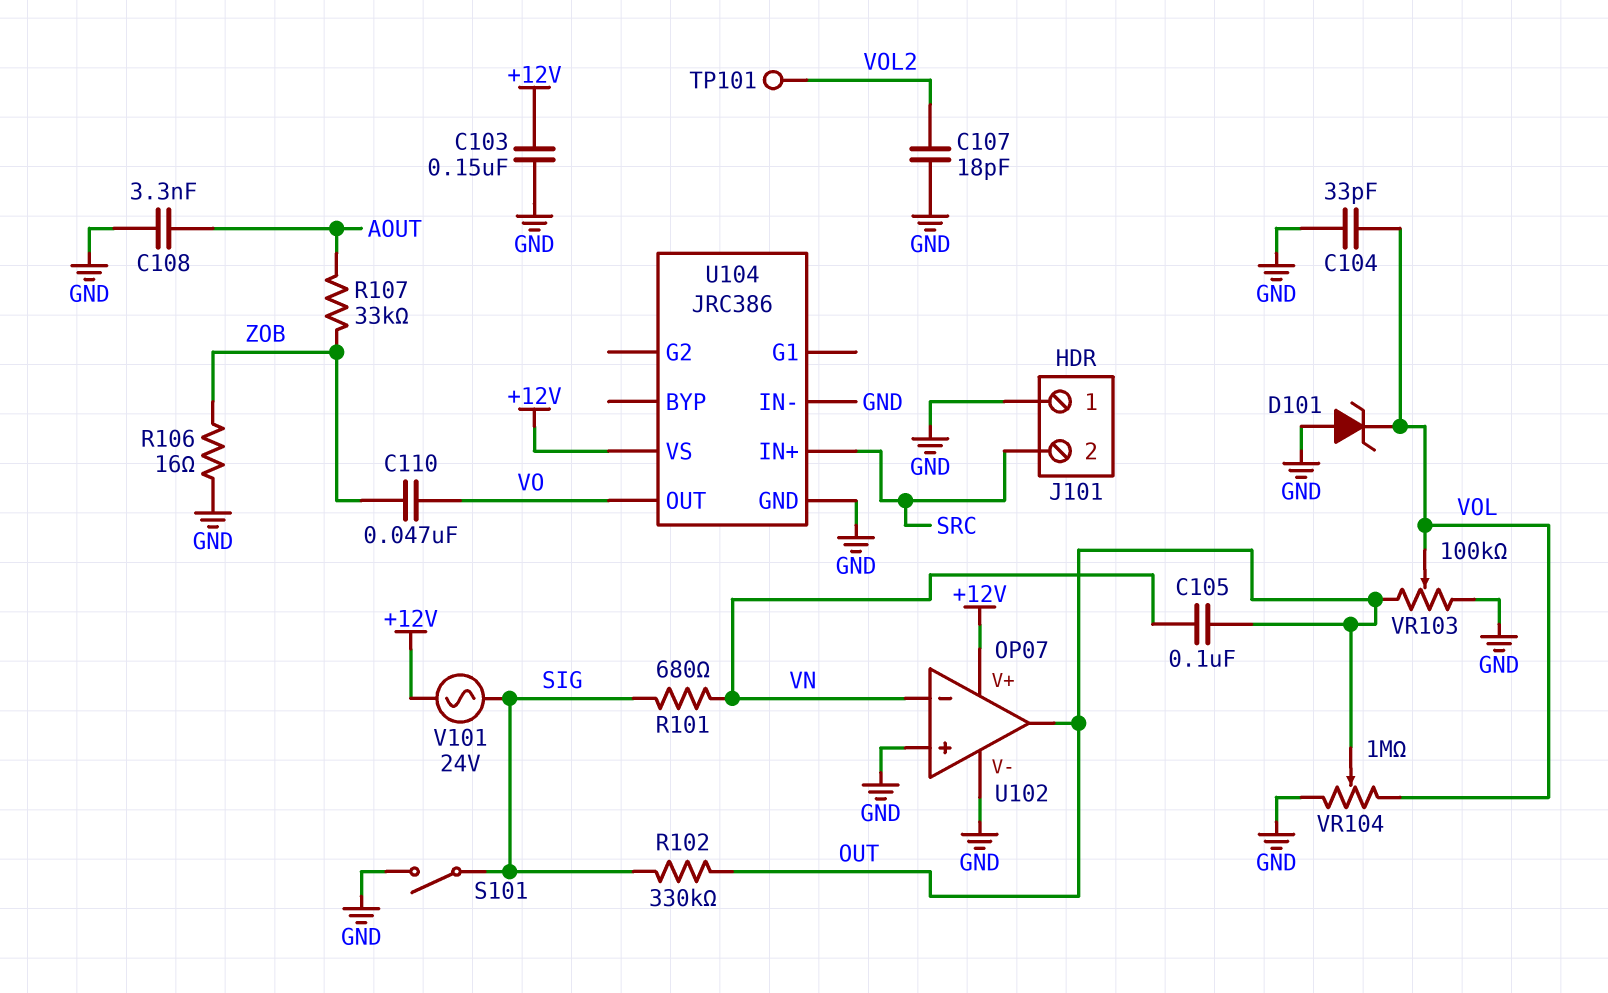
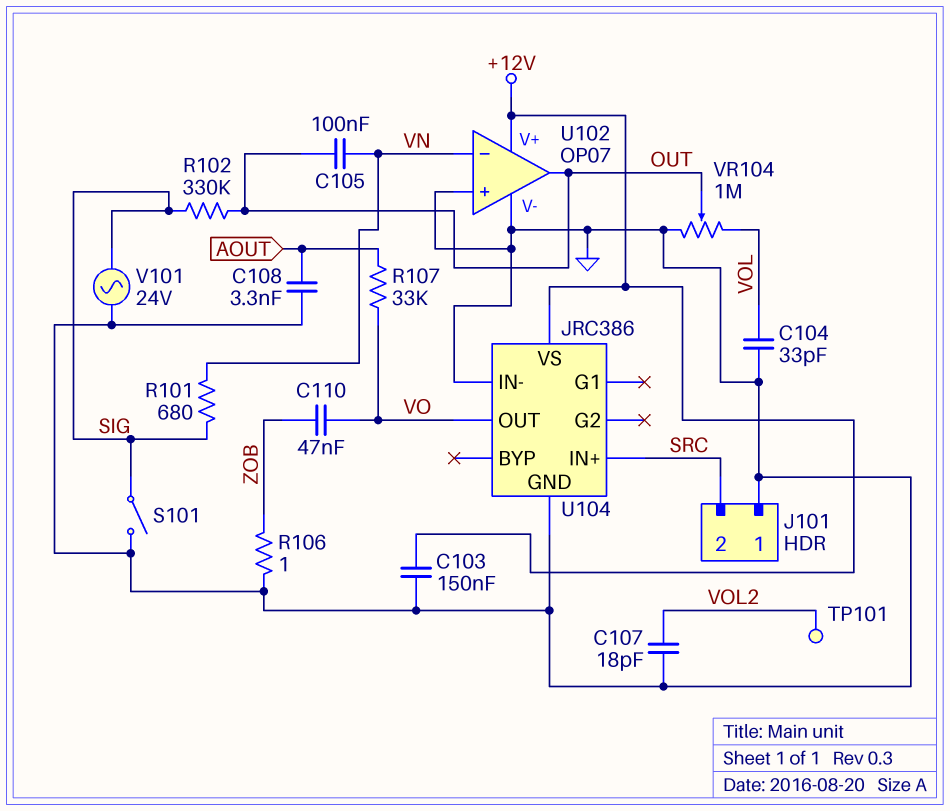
D101: zener (A GND, K VOL) -> none
R106: 16 (GND, ZOB) -> 1 (GND, ZOB)
R107: 33k (AOUT, ZOB) -> 33k (AOUT, VO)
V101: AC 24V (+12V, SIG) -> AC 24V (GND, SIG)
VR103: 100k (GND, OUT, wiper VOL) -> none

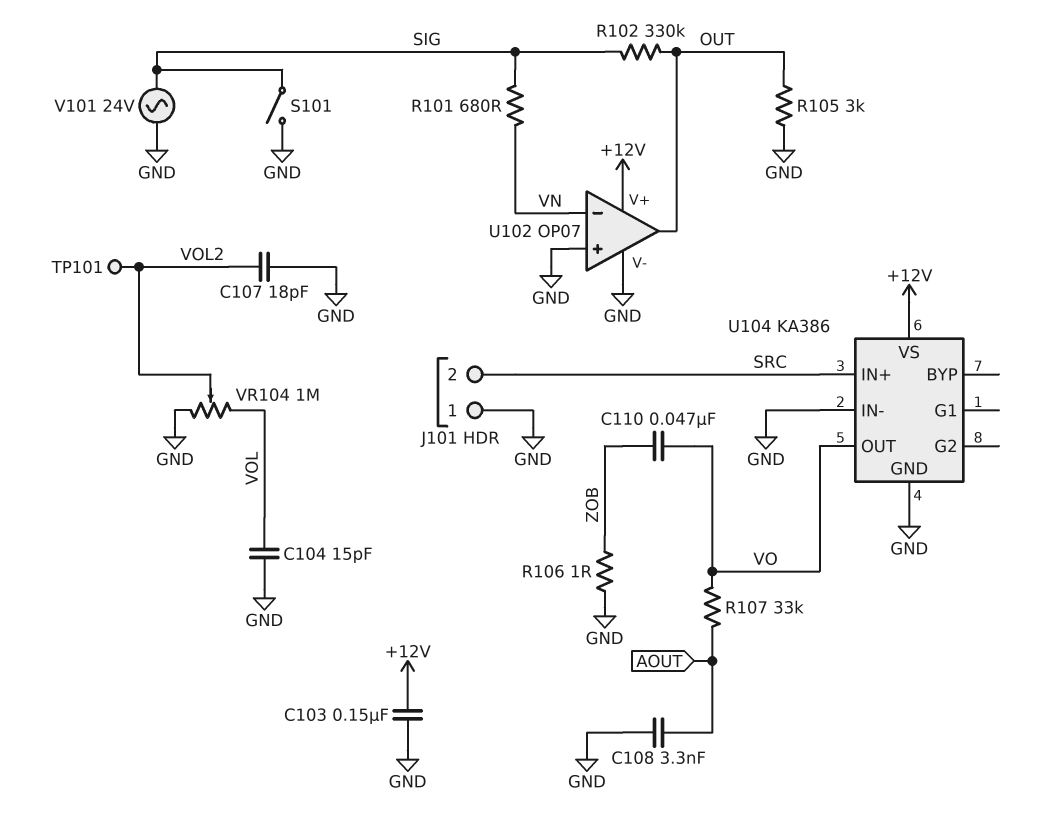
C104: 33pF (GND, VOL) -> 15pF (GND, VOL)
C105: 100nF (OUT, VN) -> none
R105: none -> 3k (GND, OUT)
U104: JRC386 -> KA386
VR104: 1M (GND, VOL, wiper OUT) -> 1M (GND, VOL, wiper VOL2)

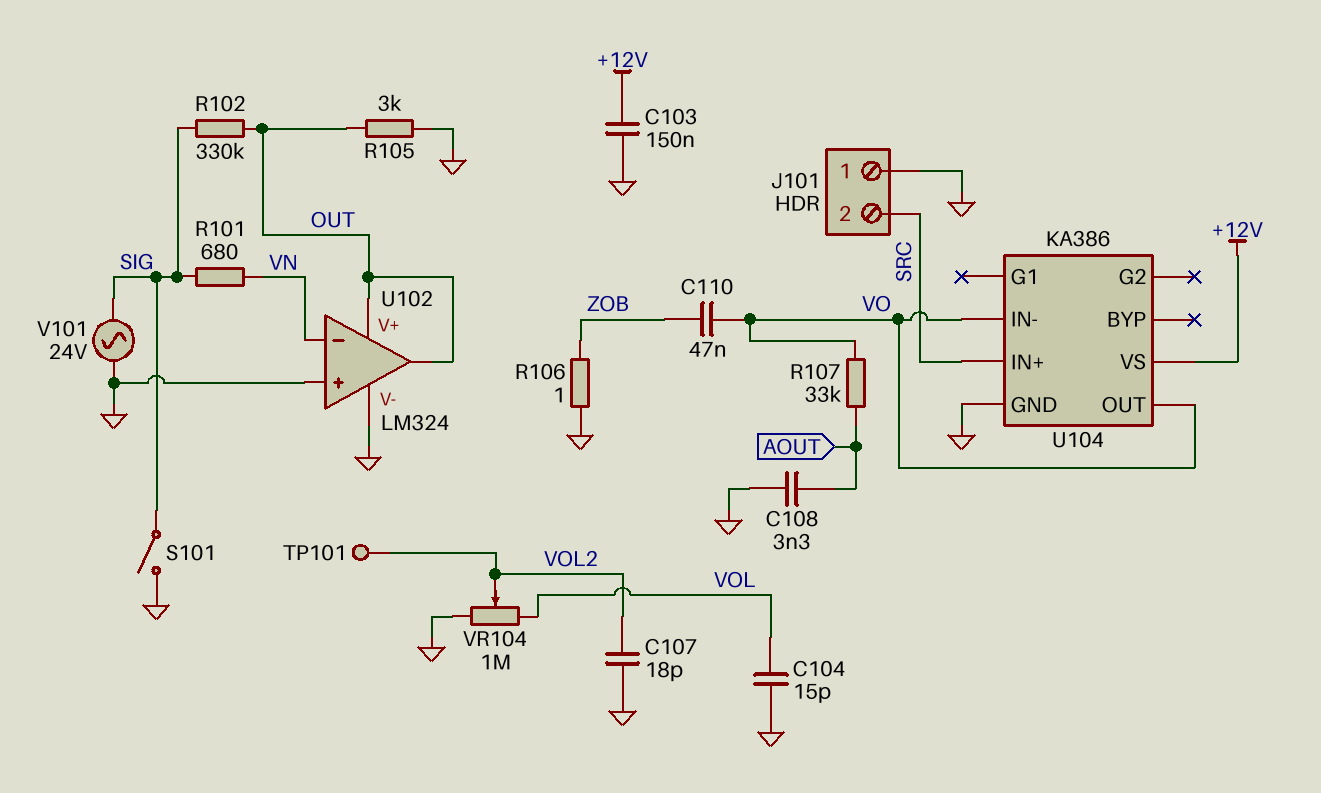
U102: OP07 -> LM324
U102 pin V+: +12V -> OUT
U104 pin IN-: GND -> VO

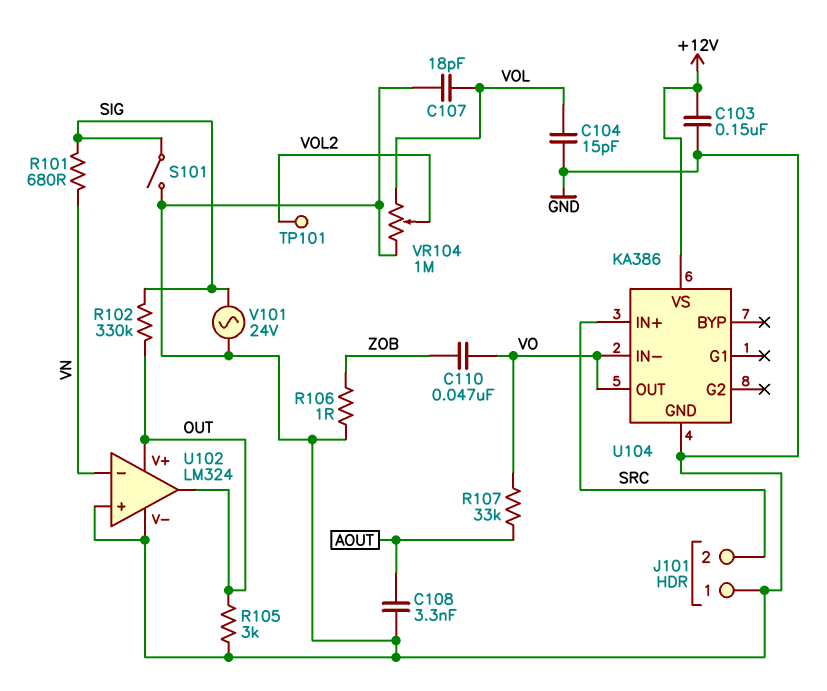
C107: 18pF (GND, VOL2) -> 18pF (GND, VOL)

